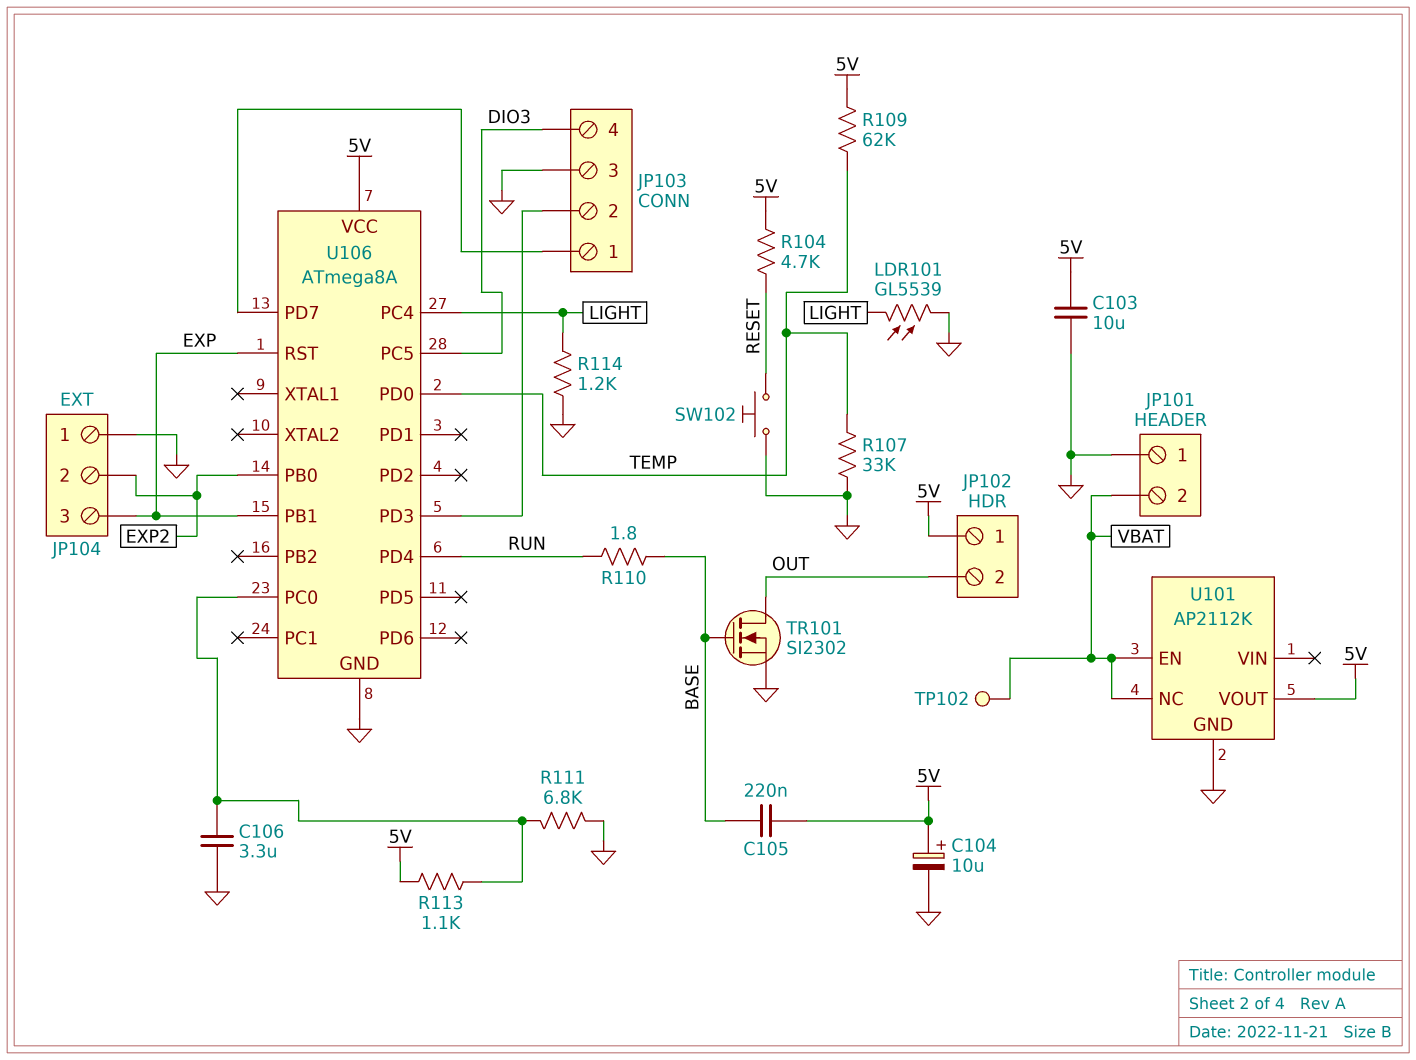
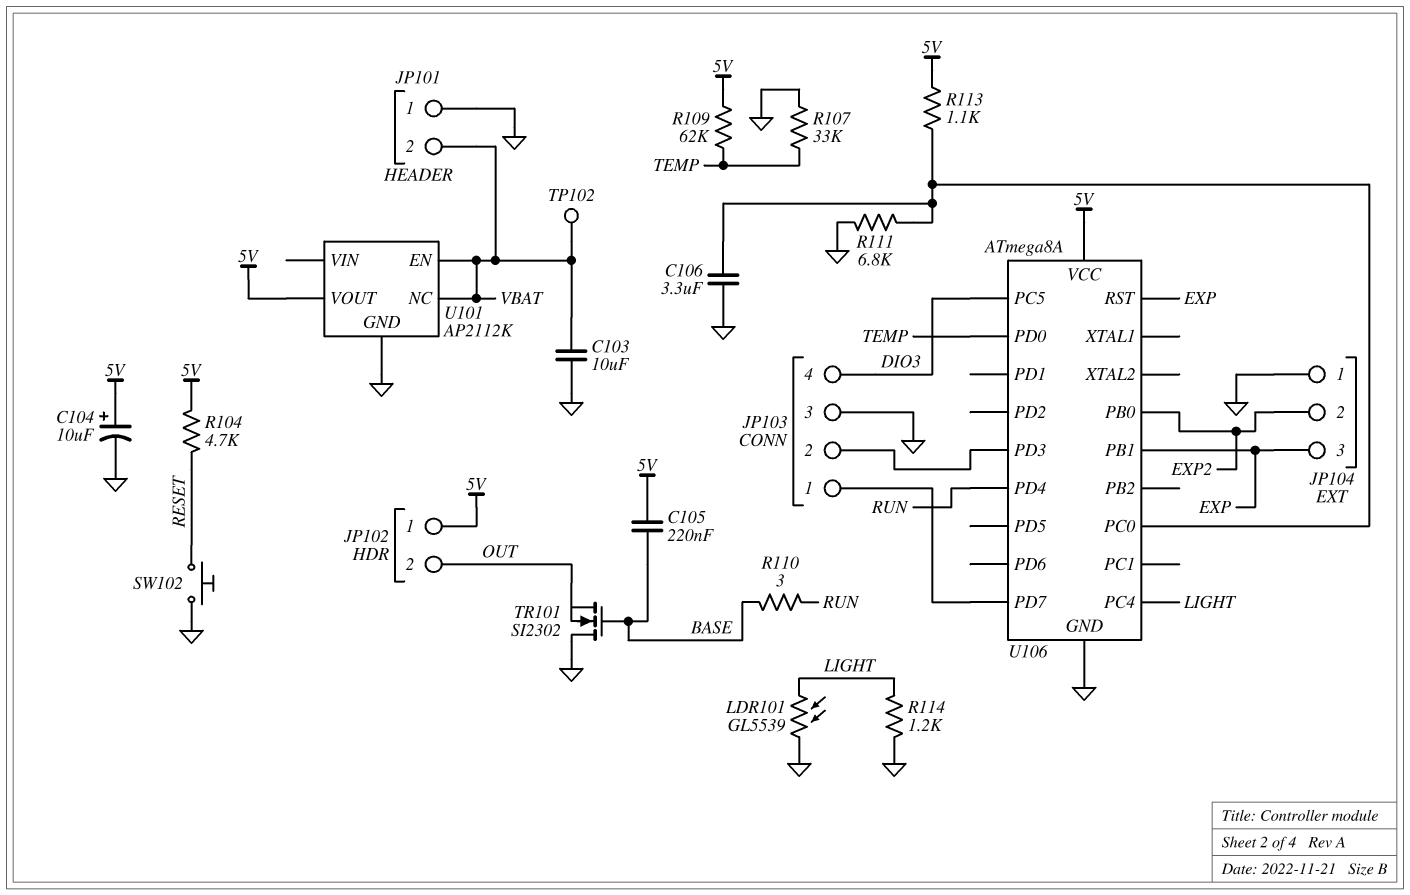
C103: 10uF (5V, GND) -> 10uF (GND, VBAT)
R110: 1.8 (BASE, RUN) -> 3 (BASE, RUN)
TR101: NMOS SI2302 (G BASE, D OUT, S GND) -> NMOS SI2302 (G BASE, D GND, S OUT)

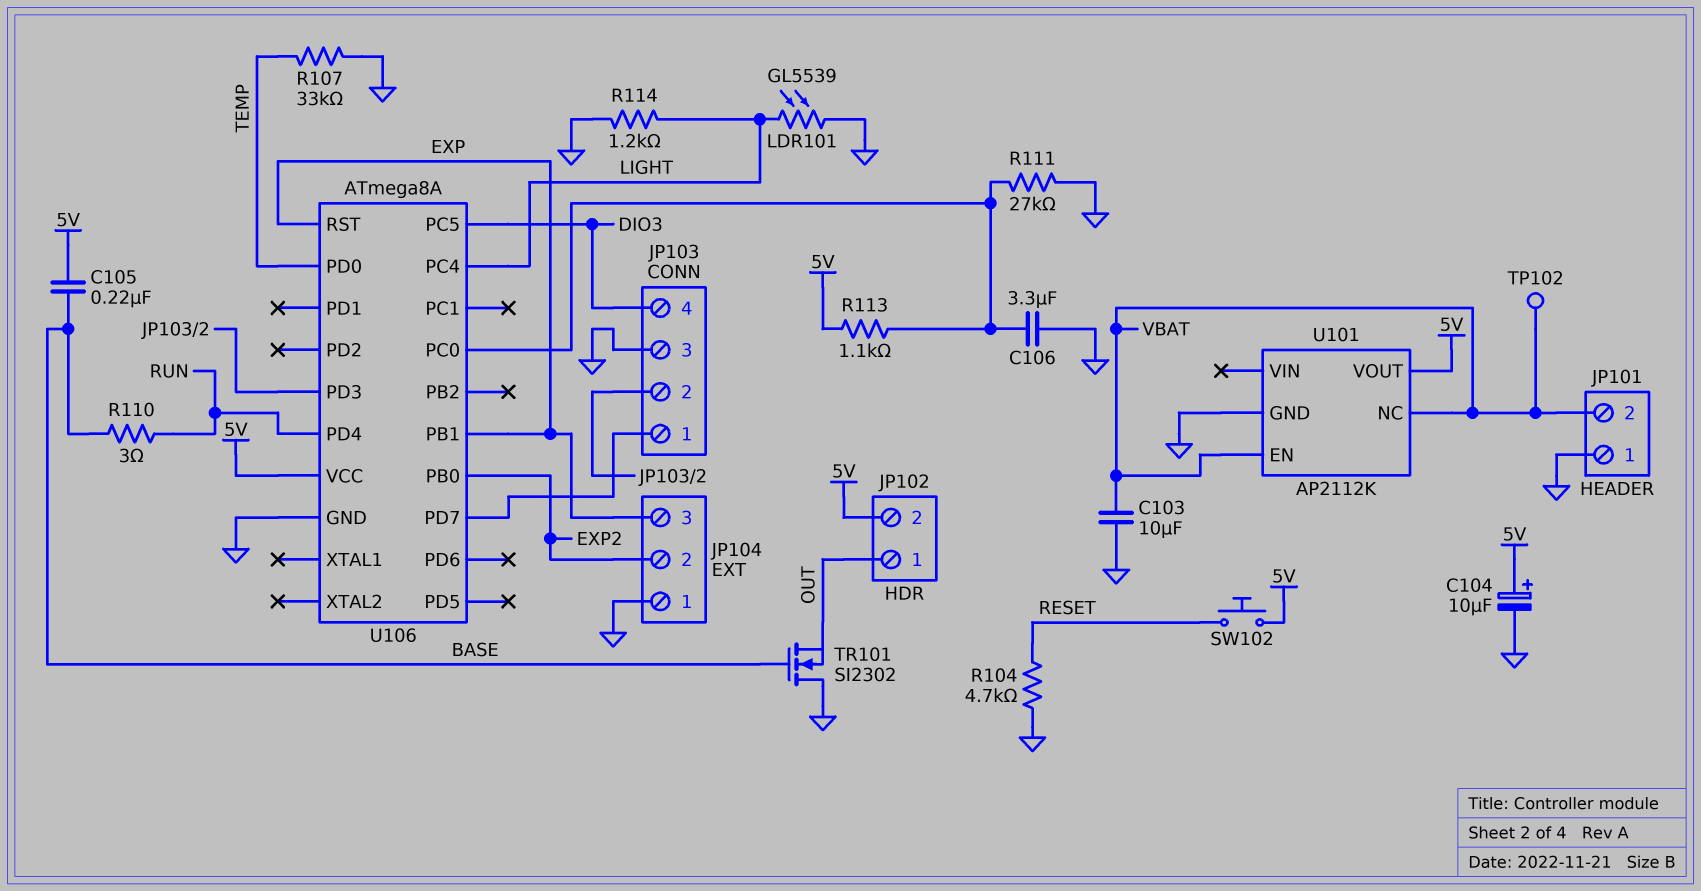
JP102 pin 1: 5V -> OUT
JP102 pin 2: OUT -> 5V
R104: 4.7k (5V, RESET) -> 4.7k (GND, RESET)
R109: 62k (5V, TEMP) -> none
R111: 6.8k (GND, U106/PC0) -> 27k (GND, U106/PC0)
SW102: button (GND, RESET) -> button (5V, RESET)

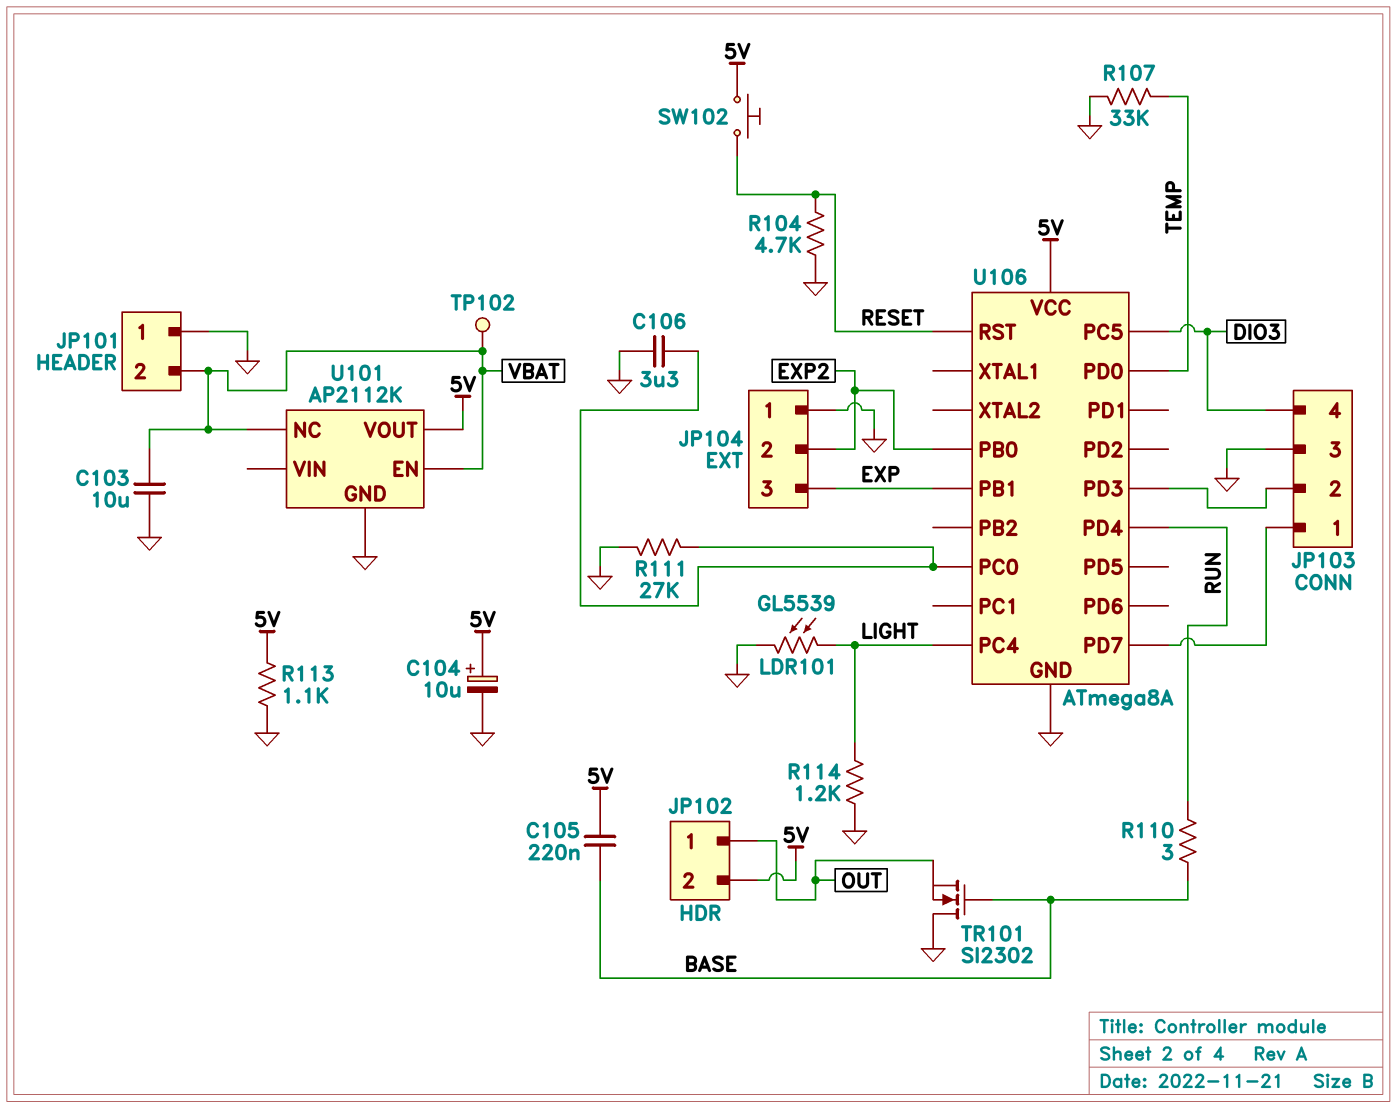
R113: 1.1k (5V, U106/PC0) -> 1.1k (5V, GND)
U106 pin RST: EXP -> RESET

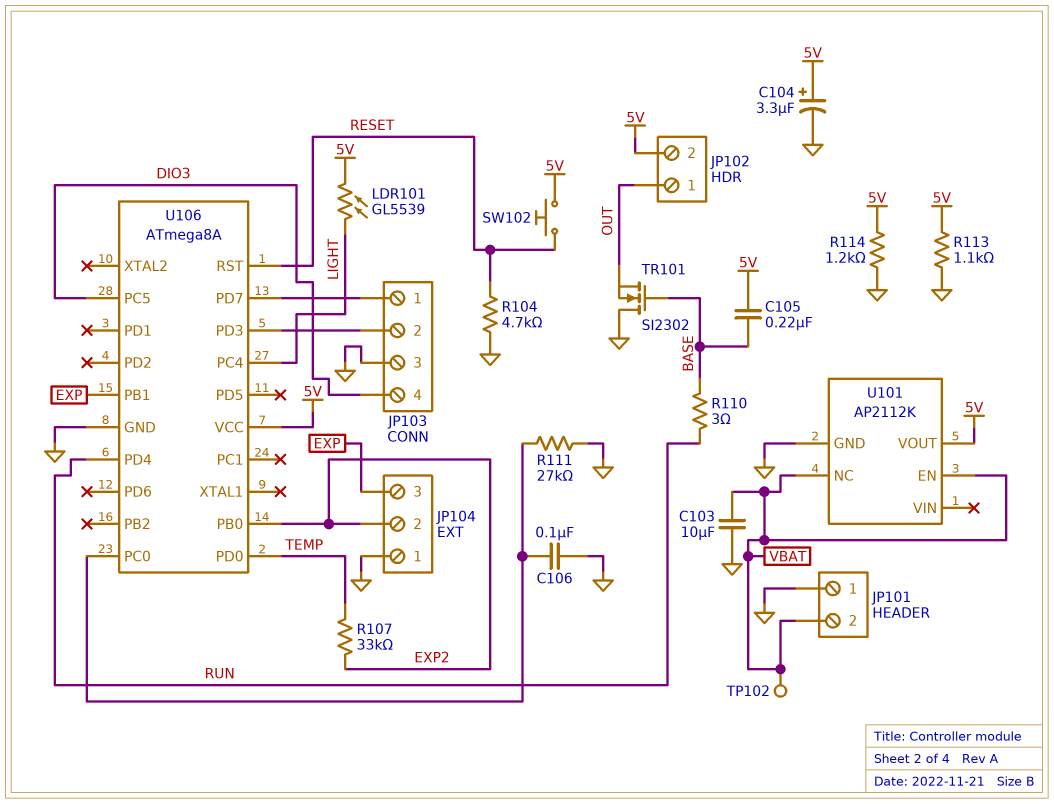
C104: 10uF (plus 5V, minus GND) -> 3.3uF (plus 5V, minus GND)
C106: 3.3uF (GND, U106/PC0) -> 100nF (GND, U106/PC0)
LDR101: GL5539 (GND, LIGHT) -> GL5539 (5V, LIGHT)
R107: 33k (GND, TEMP) -> 33k (EXP2, TEMP)
R114: 1.2k (GND, LIGHT) -> 1.2k (5V, GND)

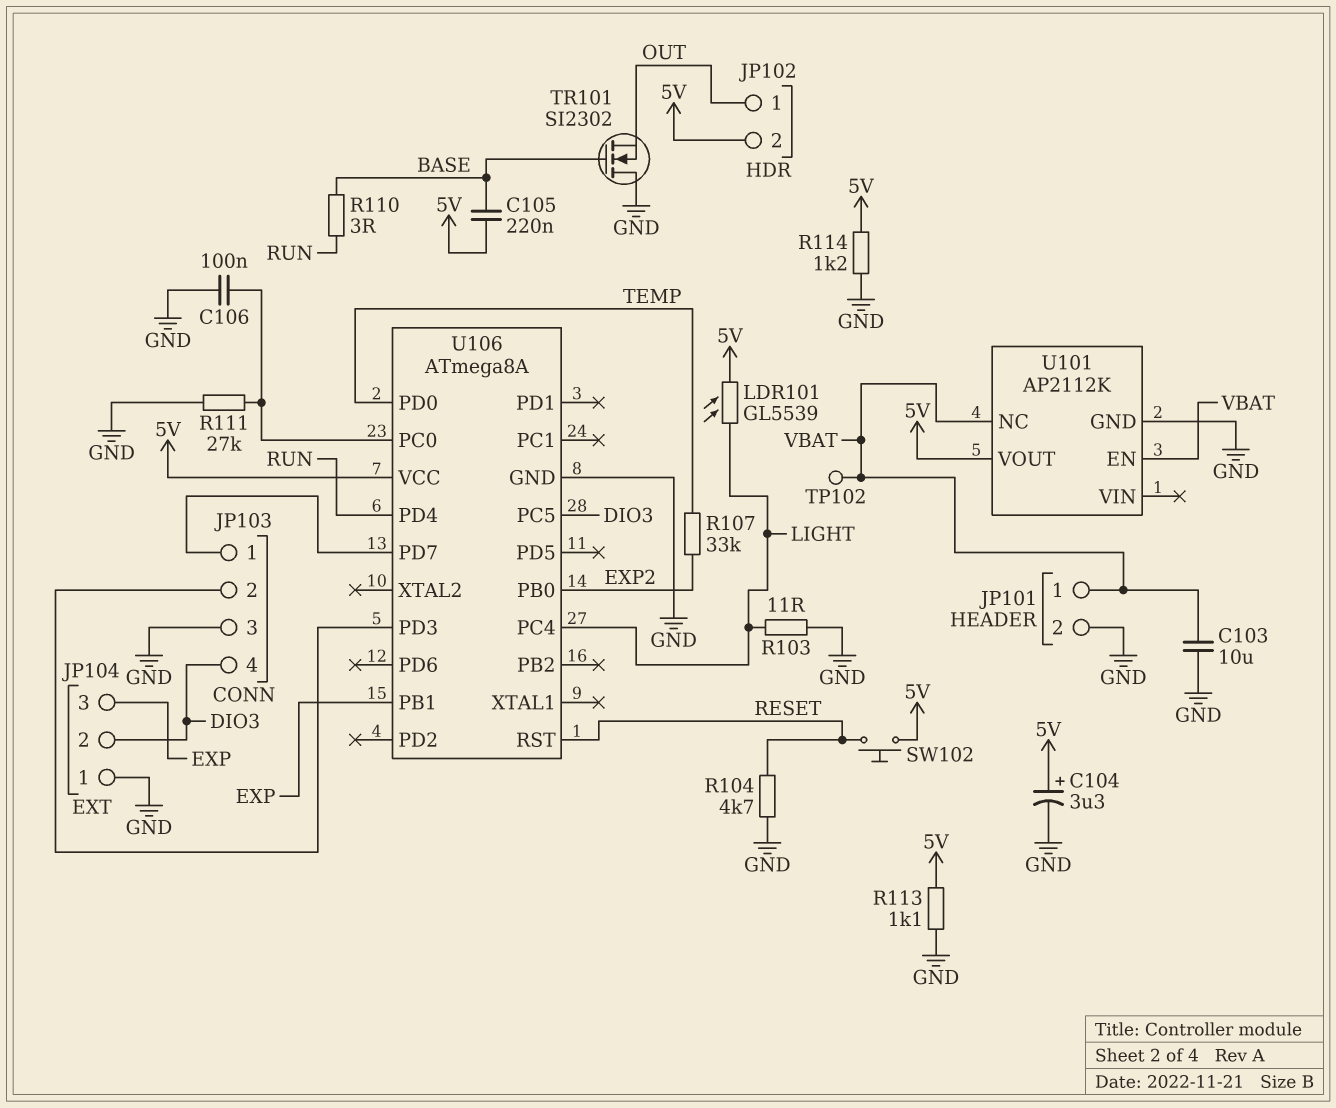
JP101 pin 1: GND -> VBAT
JP101 pin 2: VBAT -> GND
JP104 pin 2: EXP2 -> DIO3
R103: none -> 11 (GND, LIGHT)

